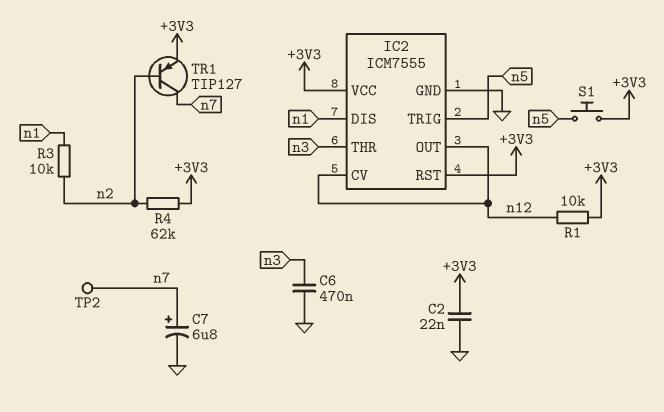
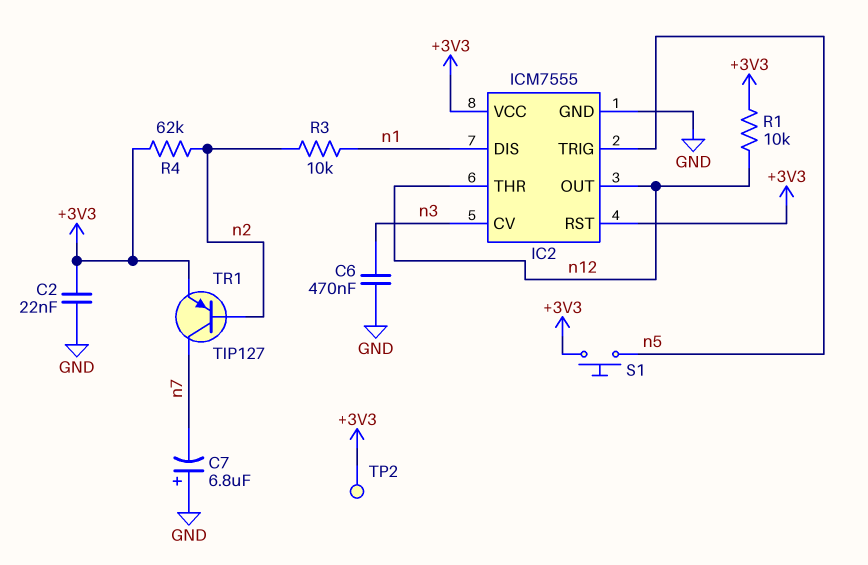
C7: 6.8uF (plus n7, minus GND) -> 6.8uF (plus GND, minus n7)
IC2 pin CV: n12 -> n3
IC2 pin THR: n3 -> n12
TP2: test point (n7) -> test point (+3V3)

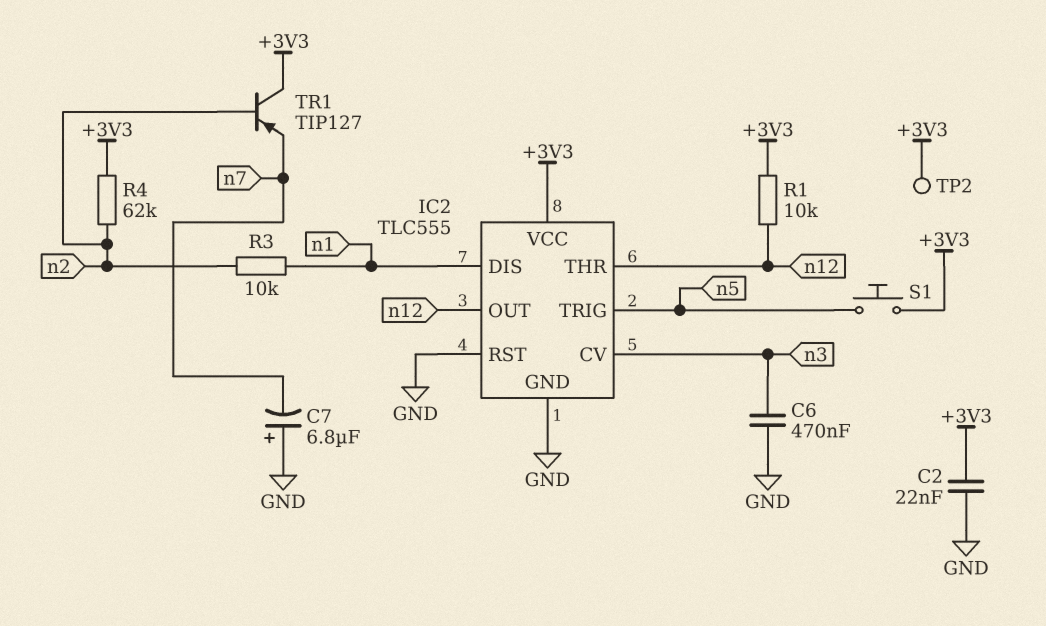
IC2: ICM7555 -> TLC555
IC2 pin RST: +3V3 -> GND
TR1: PNP TIP127 (B n2, C n7, E +3V3) -> PNP TIP127 (B n2, C +3V3, E n7)

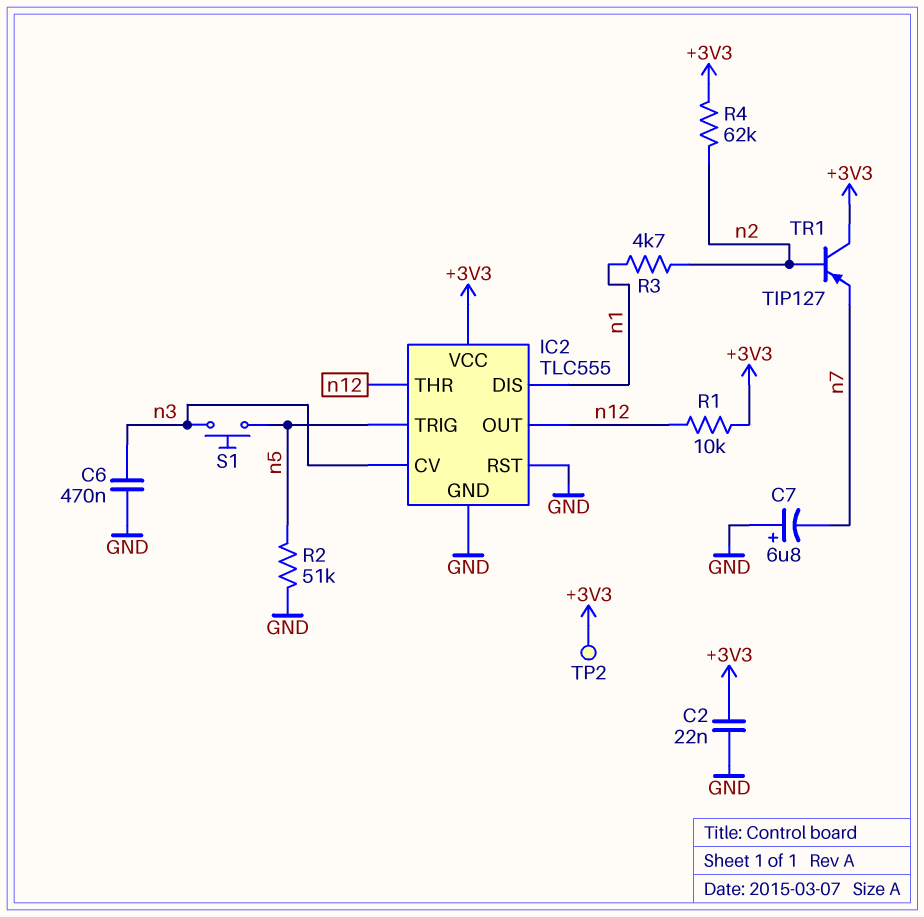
R2: none -> 51k (GND, n5)
R3: 10k (n1, n2) -> 4.7k (n1, n2)
S1: button (+3V3, n5) -> button (n3, n5)

